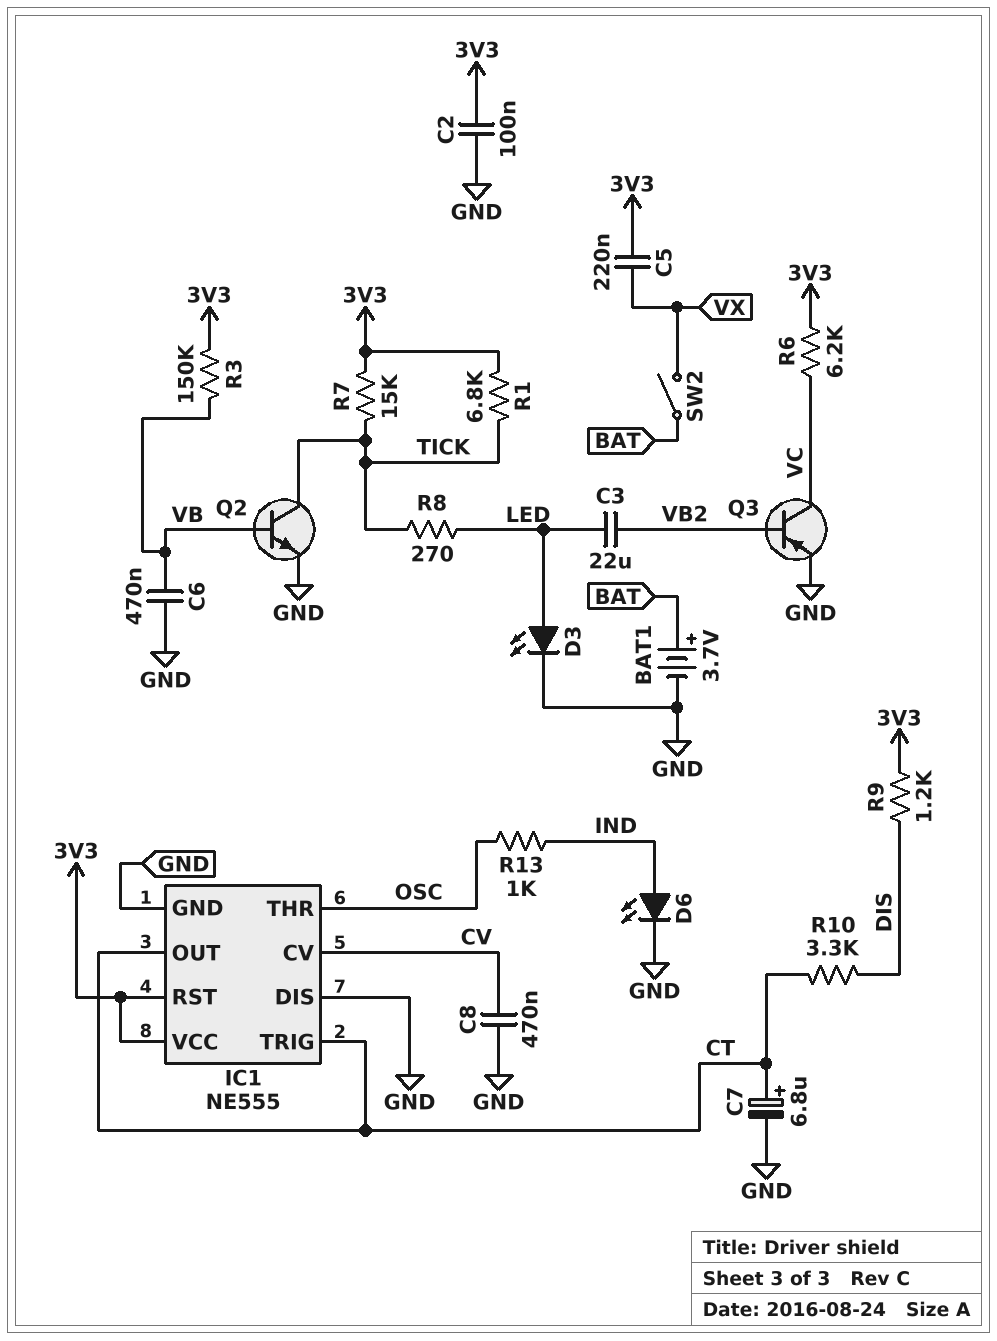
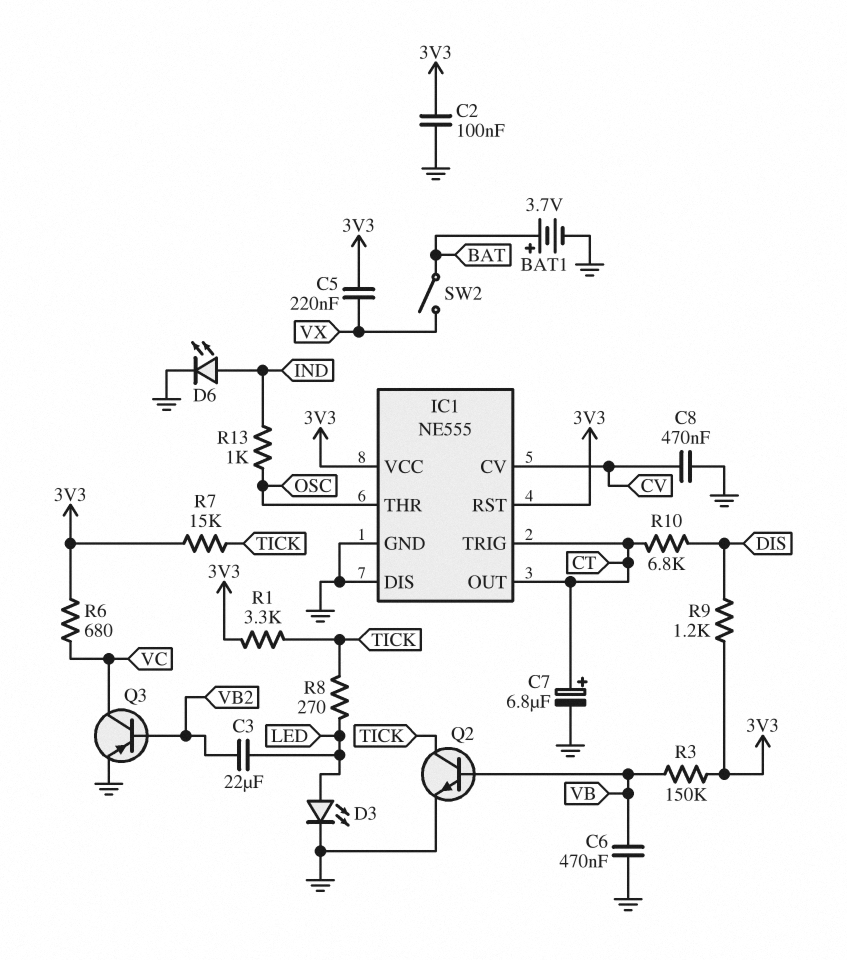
R1: 6.8k (3V3, TICK) -> 3.3k (3V3, TICK)
R6: 6.2k (3V3, VC) -> 680 (3V3, VC)
R10: 3.3k (CT, DIS) -> 6.8k (CT, DIS)

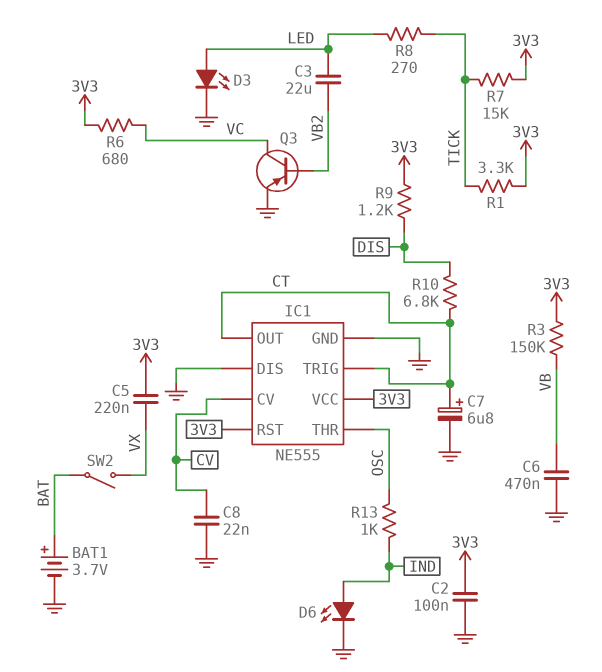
C8: 470nF (CV, GND) -> 22nF (CV, GND)
Q2: NPN (B VB, C TICK, E GND) -> none

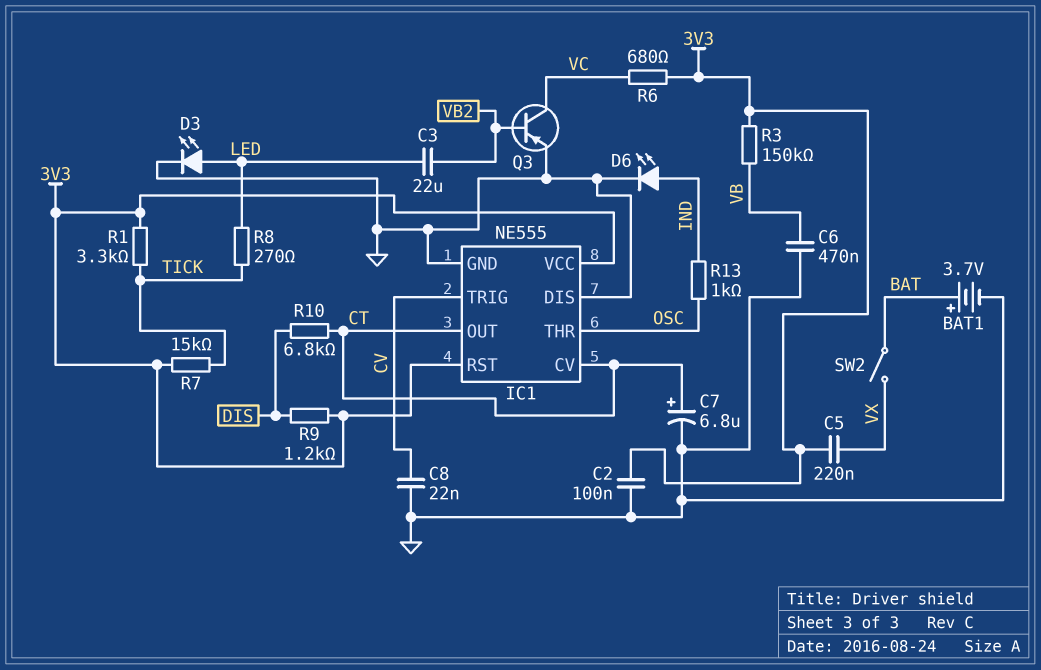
IC1 pin CV: CV -> CT
IC1 pin TRIG: CT -> CV

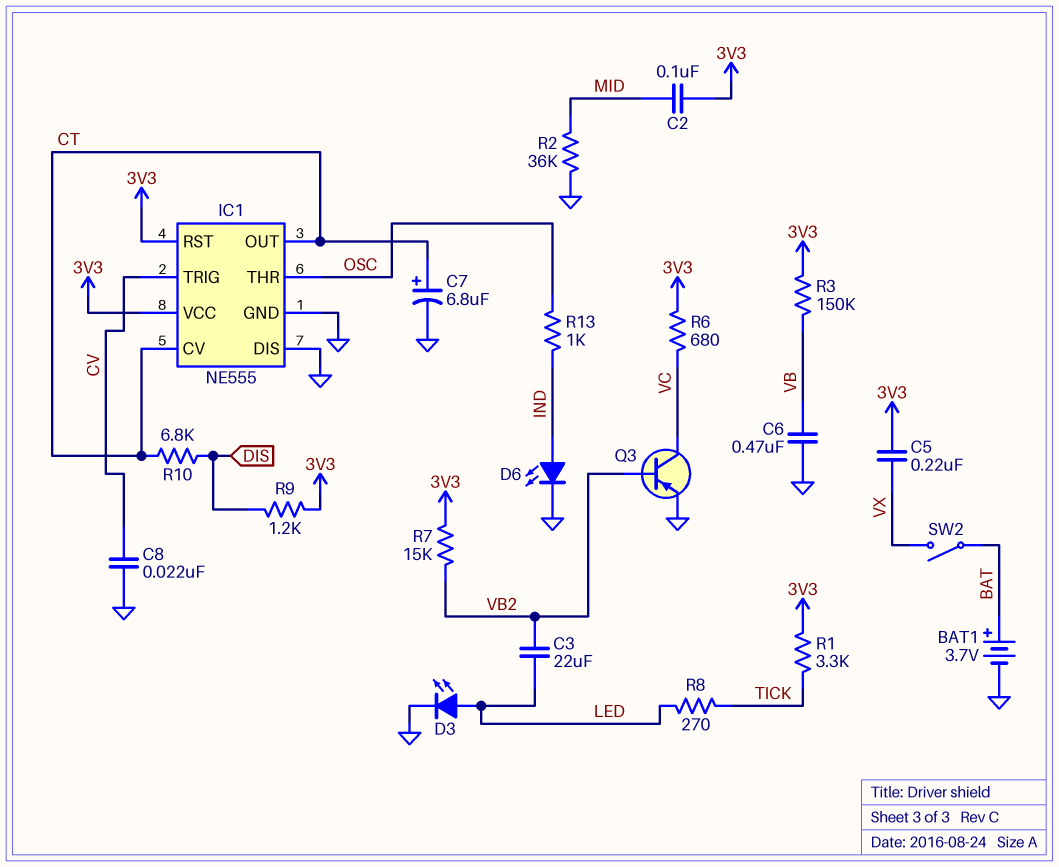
C2: 100nF (3V3, GND) -> 100nF (3V3, MID)
R2: none -> 36k (GND, MID)
R7: 15k (3V3, TICK) -> 15k (3V3, VB2)

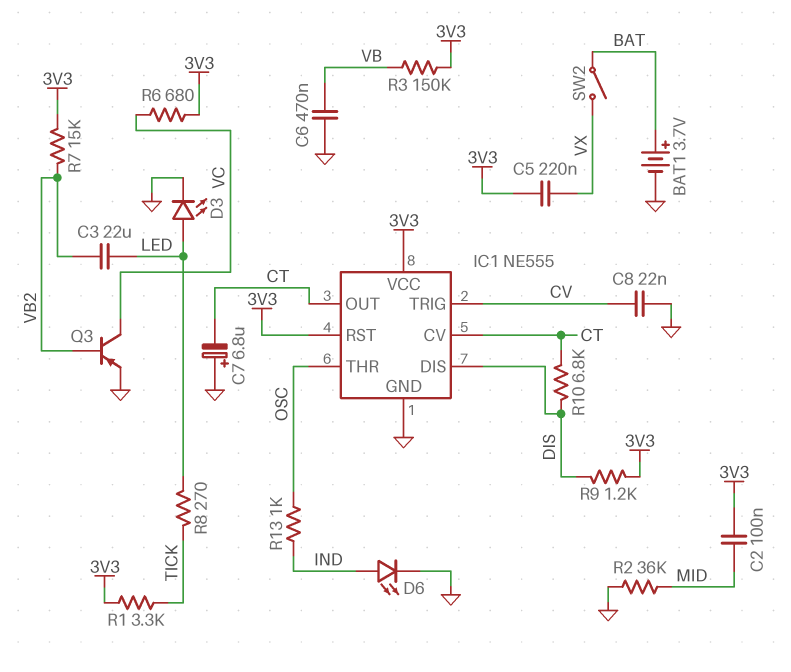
C7: 6.8uF (plus CT, minus GND) -> 6.8uF (plus GND, minus CT)
IC1 pin DIS: GND -> DIS

